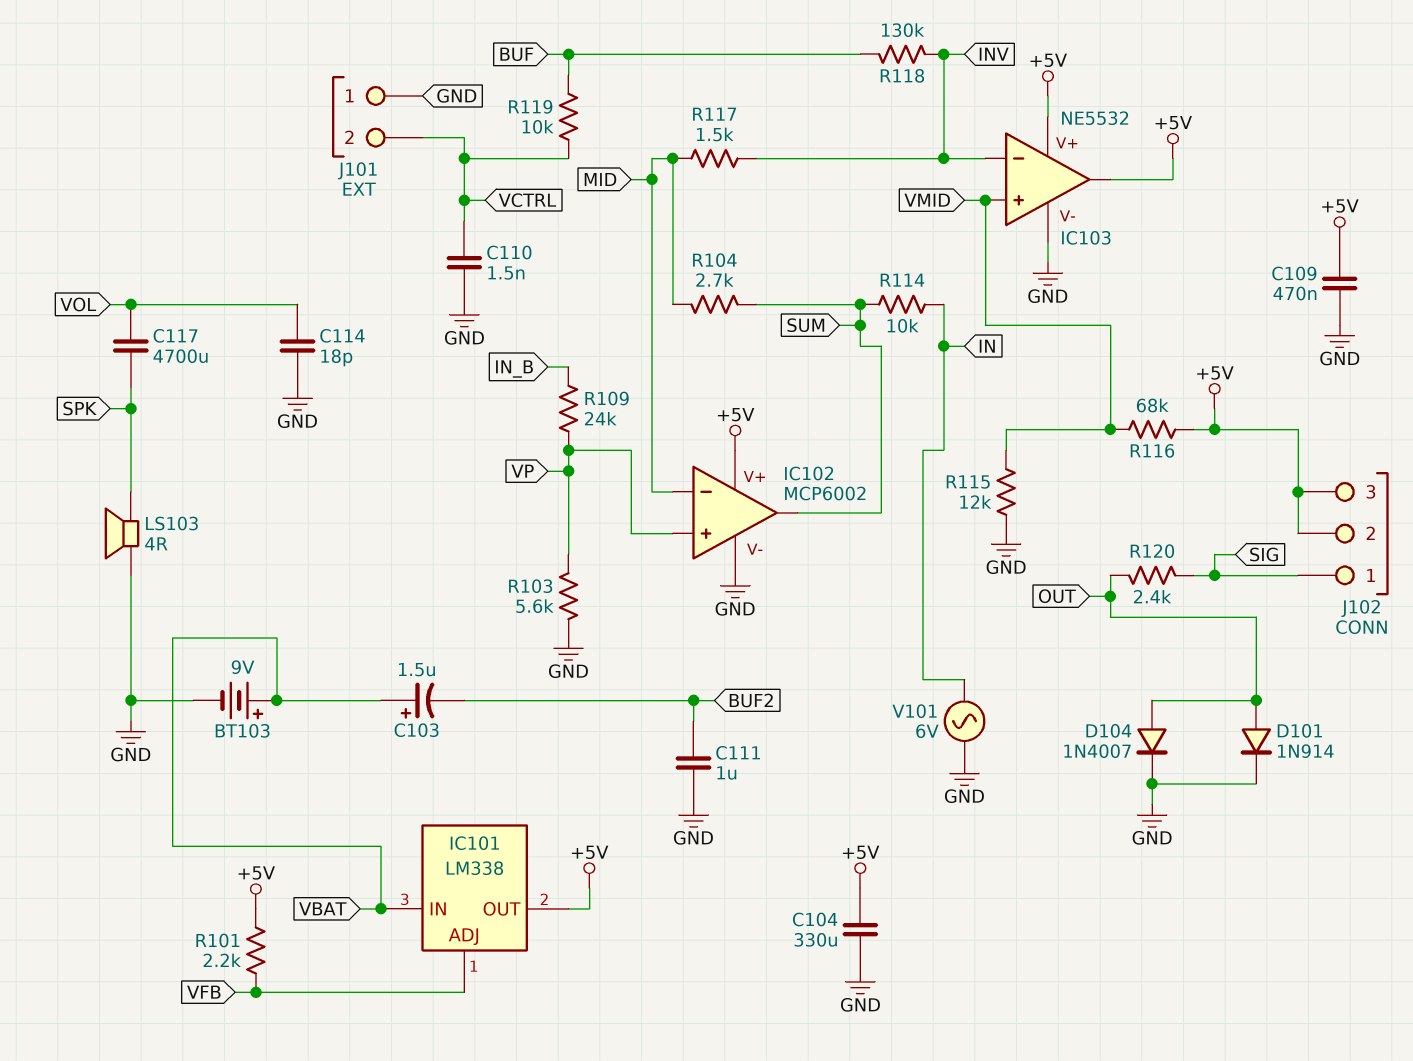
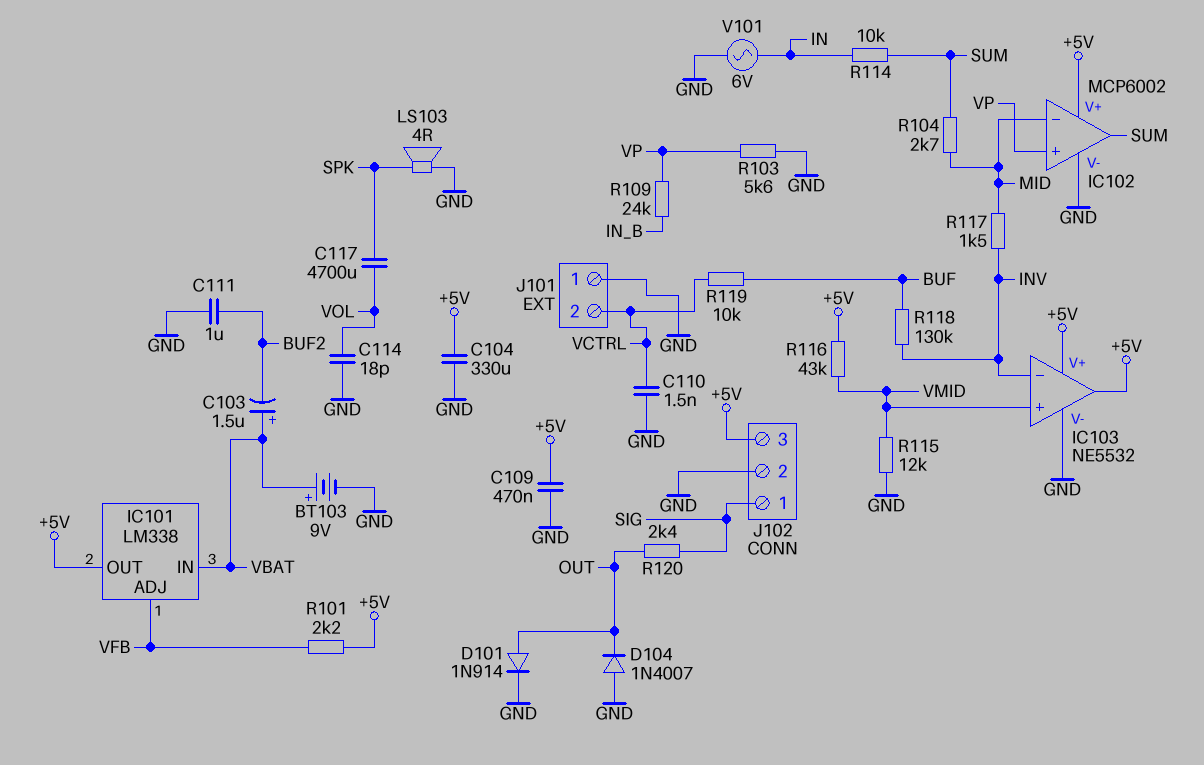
D104: diode 1N4007 (A OUT, K GND) -> diode 1N4007 (A GND, K OUT)
J102 pin 2: +5V -> GND
R116: 68k (+5V, VMID) -> 43k (+5V, VMID)

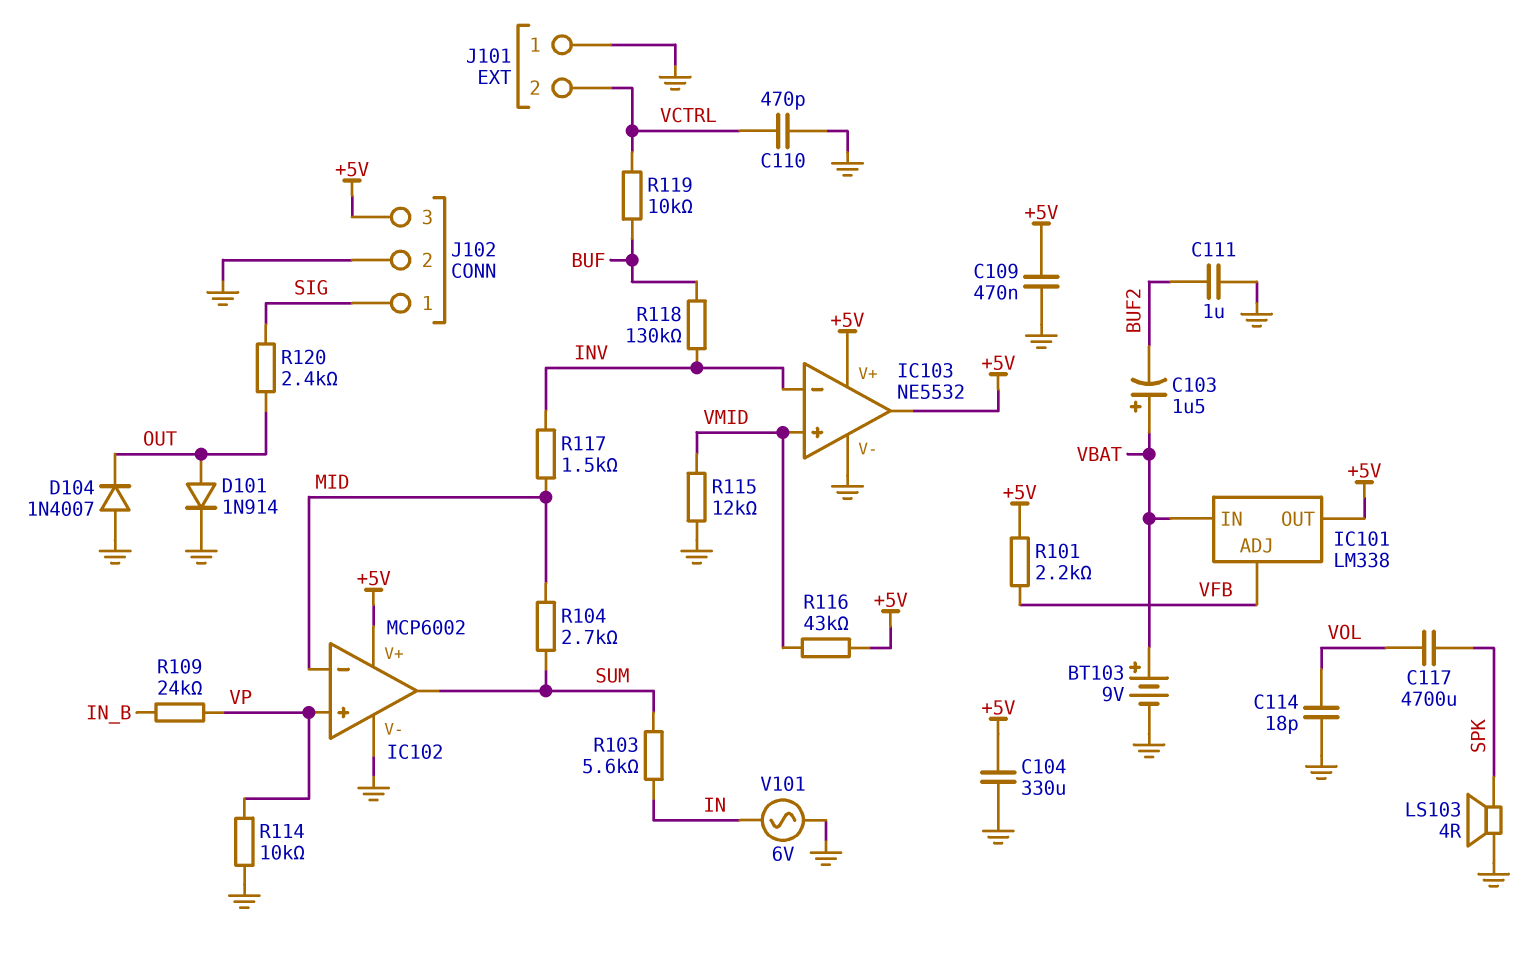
C110: 1.5nF (GND, VCTRL) -> 470pF (GND, VCTRL)
R103: 5.6k (GND, VP) -> 5.6k (IN, SUM)
R114: 10k (IN, SUM) -> 10k (GND, VP)

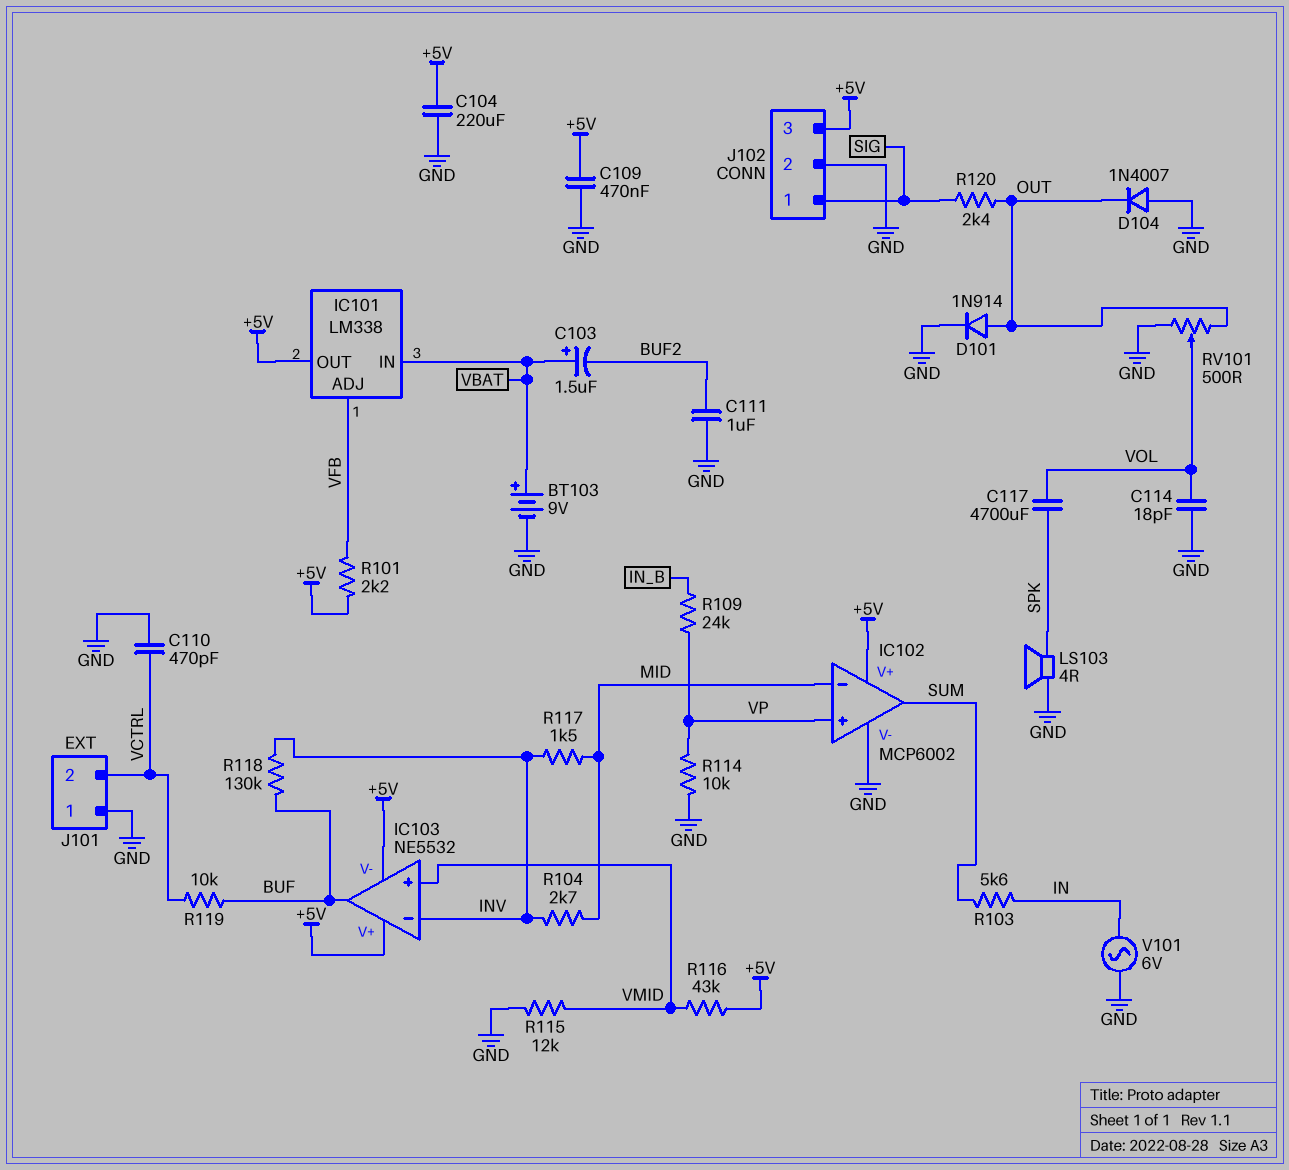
C104: 330uF (+5V, GND) -> 220uF (+5V, GND)
IC103 pin V-: GND -> +5V
IC103 pin out: +5V -> BUF
R104: 2.7k (MID, SUM) -> 2.7k (INV, MID)
RV101: none -> 500 (GND, OUT, wiper VOL)

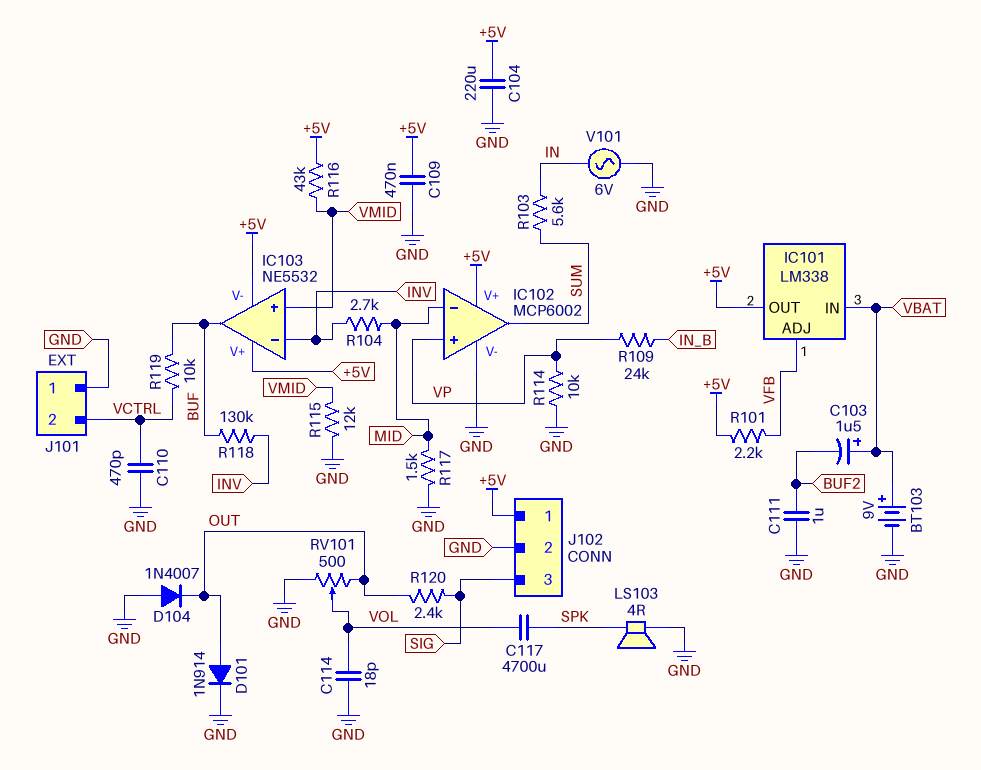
J102 pin 1: SIG -> +5V
J102 pin 3: +5V -> SIG
R117: 1.5k (INV, MID) -> 1.5k (GND, MID)

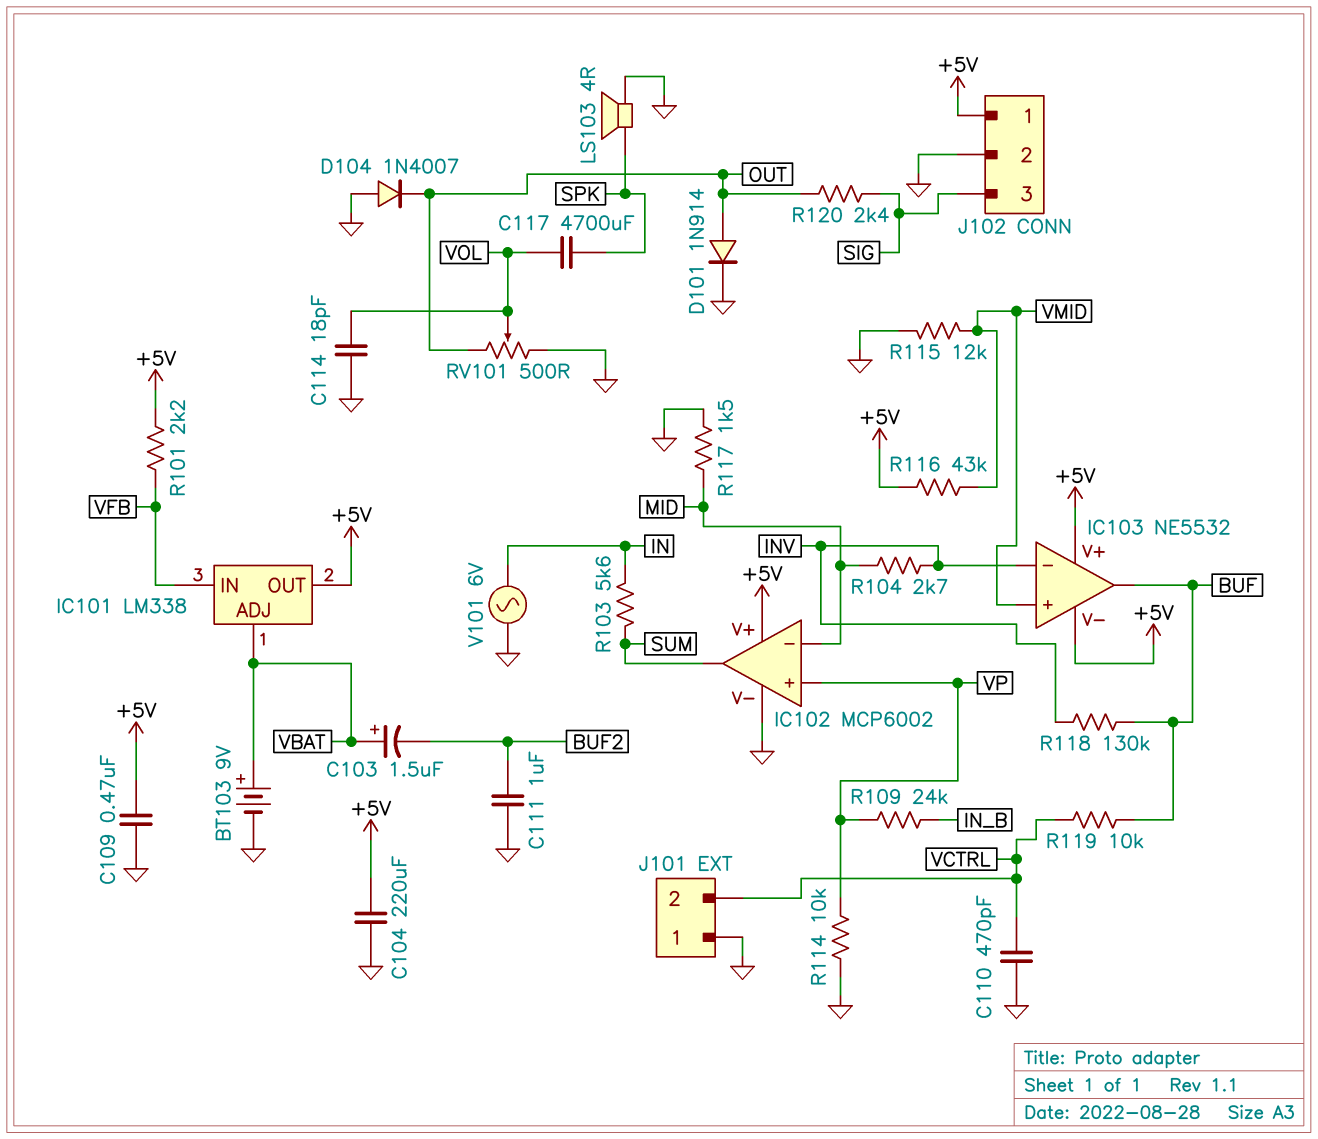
IC101 pin ADJ: VFB -> VBAT
IC101 pin IN: VBAT -> VFB

